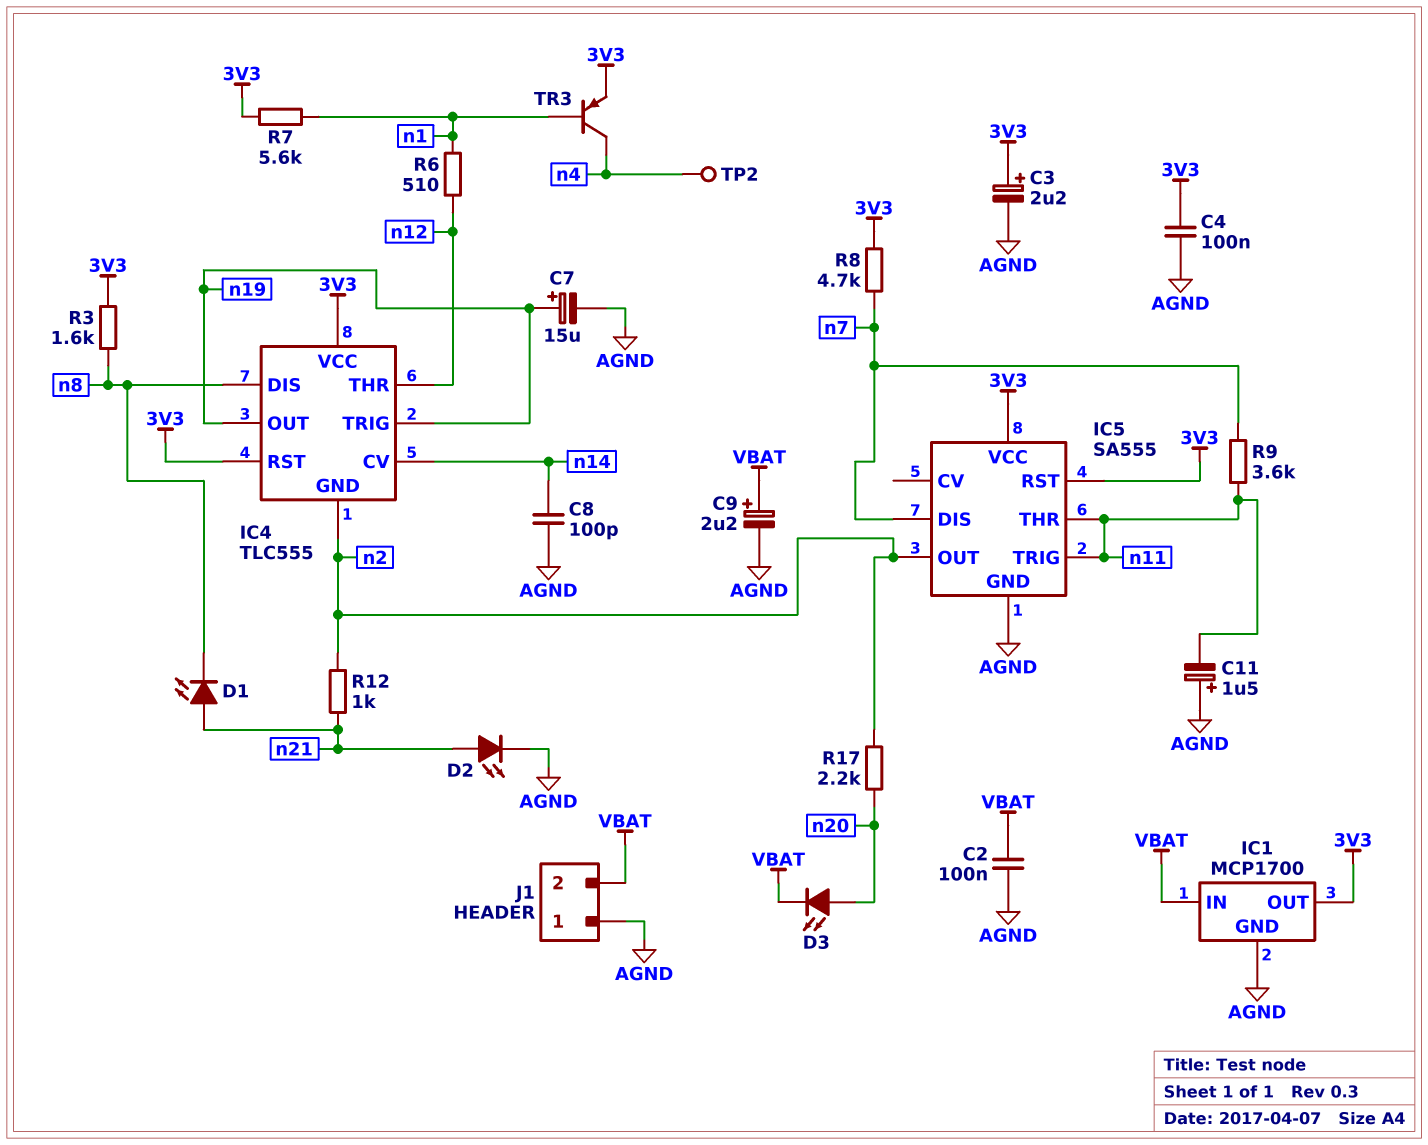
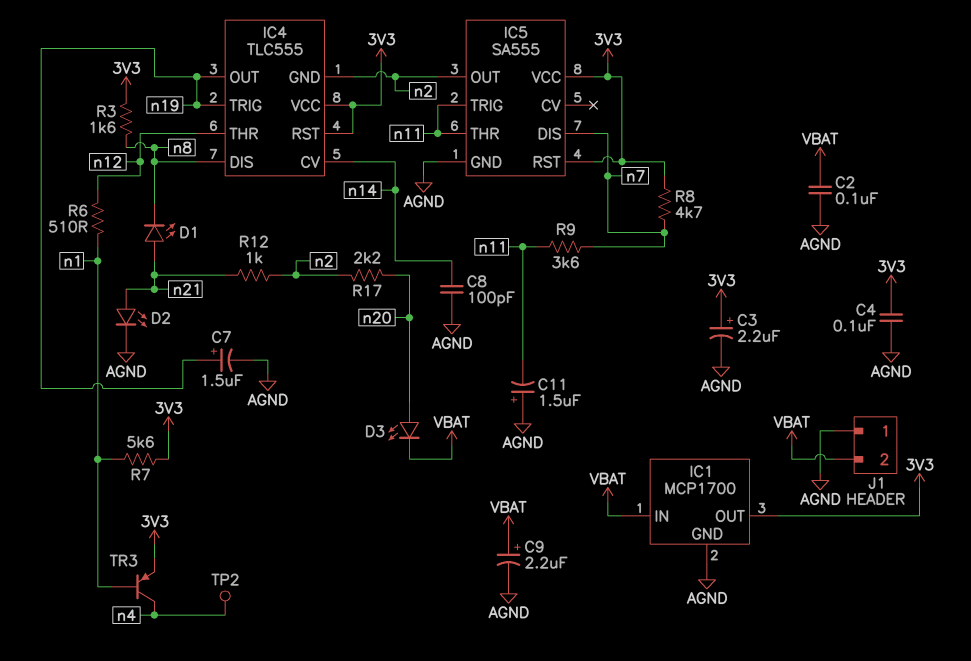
C7: 15uF (plus n19, minus AGND) -> 1.5uF (plus n19, minus AGND)

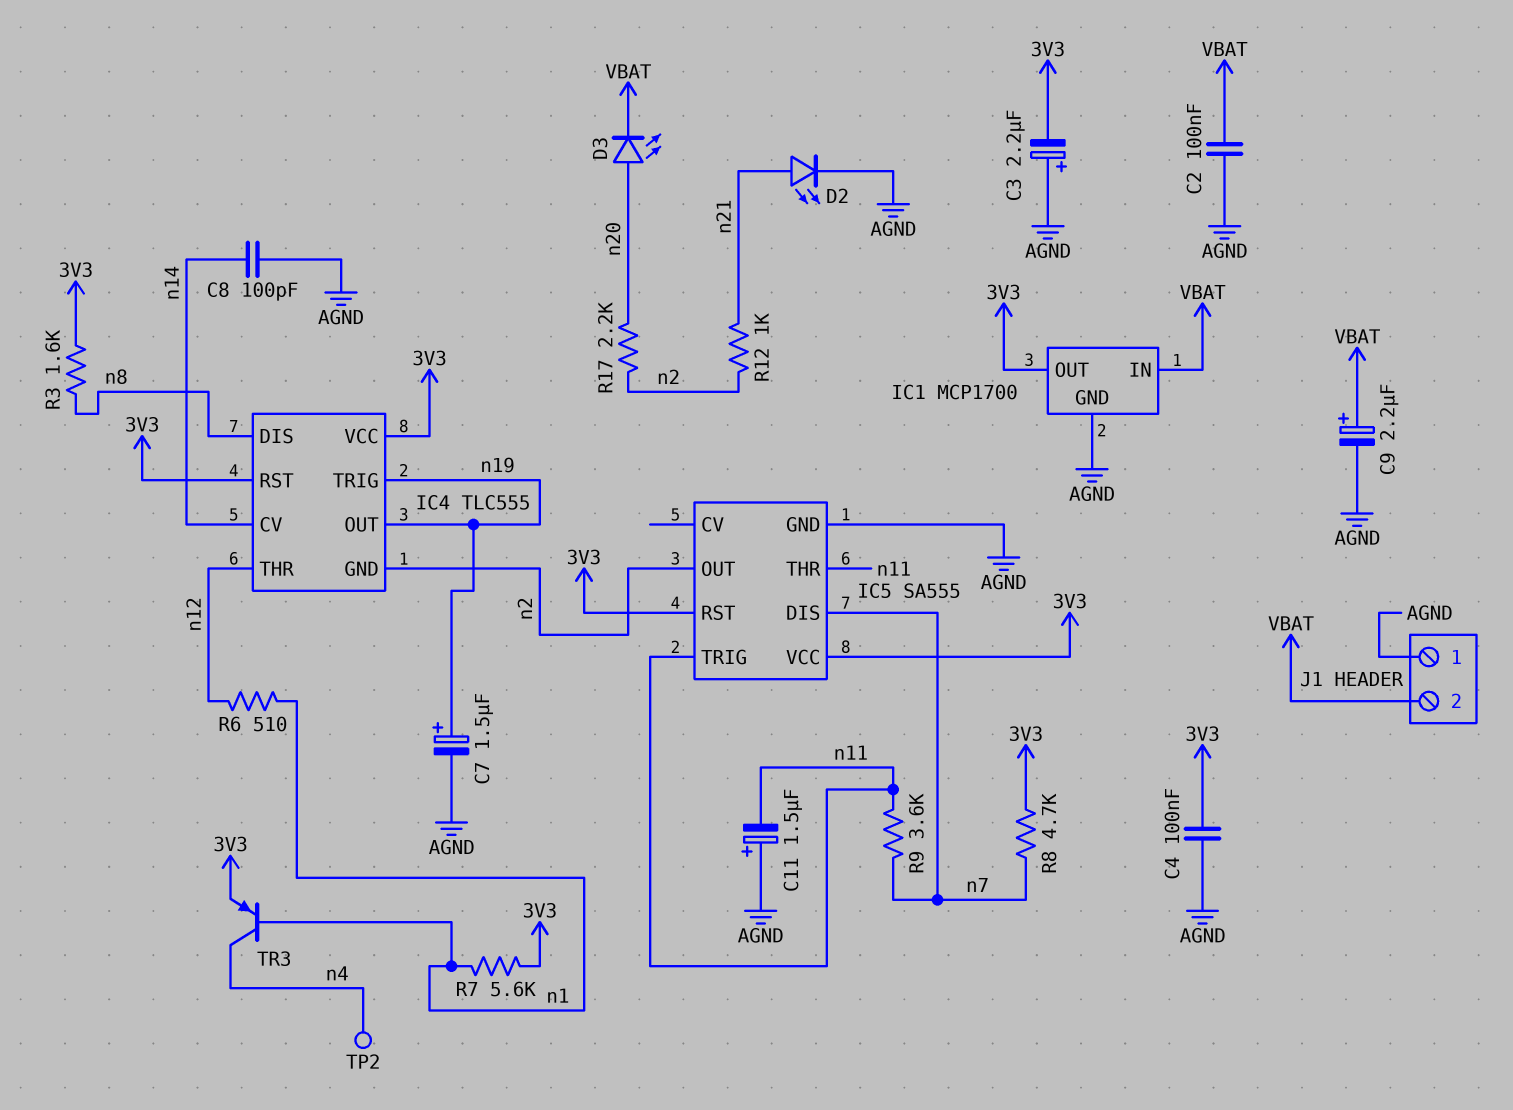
C3: 2.2uF (plus 3V3, minus AGND) -> 2.2uF (plus AGND, minus 3V3)
D1: LED (A n21, K n8) -> none

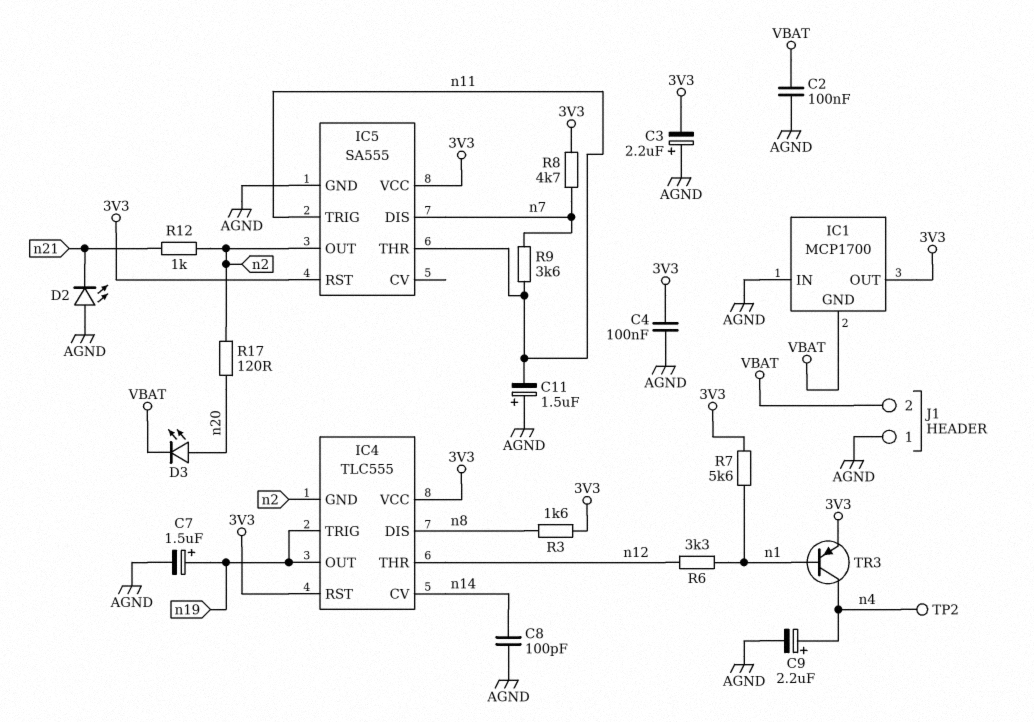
C9: 2.2uF (plus VBAT, minus AGND) -> 2.2uF (plus n4, minus AGND)
D2: LED (A n21, K AGND) -> LED (A AGND, K n21)
IC1 pin GND: AGND -> VBAT
IC1 pin IN: VBAT -> AGND
R6: 510 (n1, n12) -> 3.3k (n1, n12)
R17: 2.2k (n2, n20) -> 120 (n2, n20)

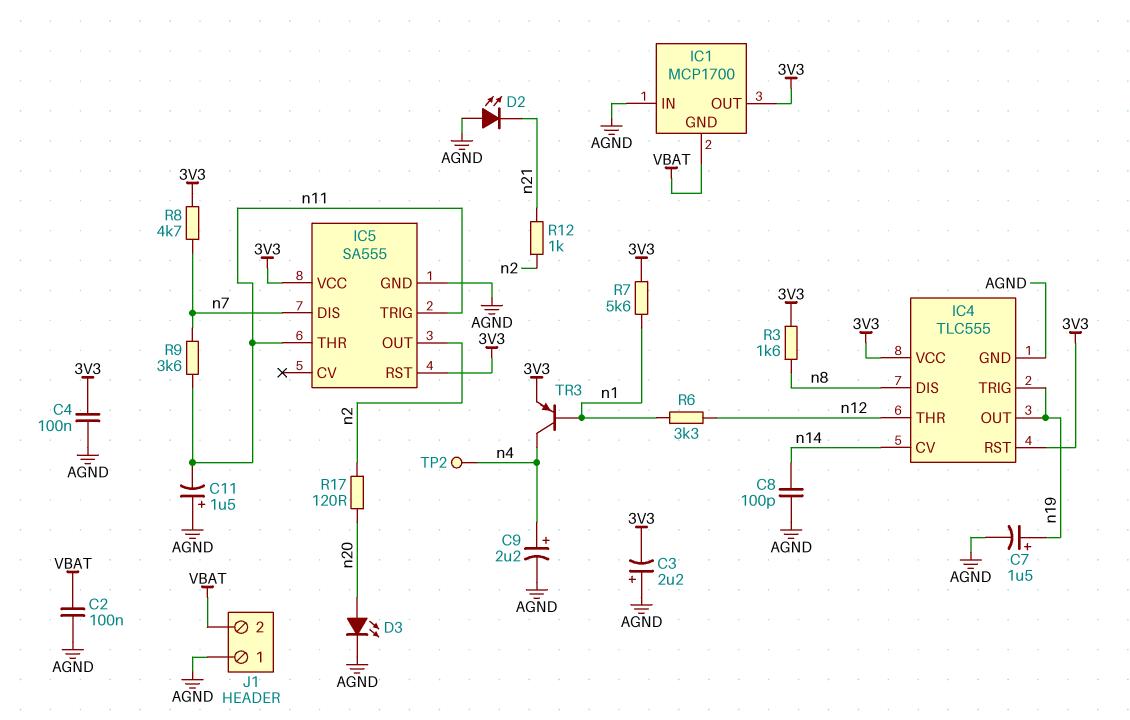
D3: LED (A n20, K VBAT) -> LED (A n20, K AGND)
IC4 pin GND: n2 -> AGND

